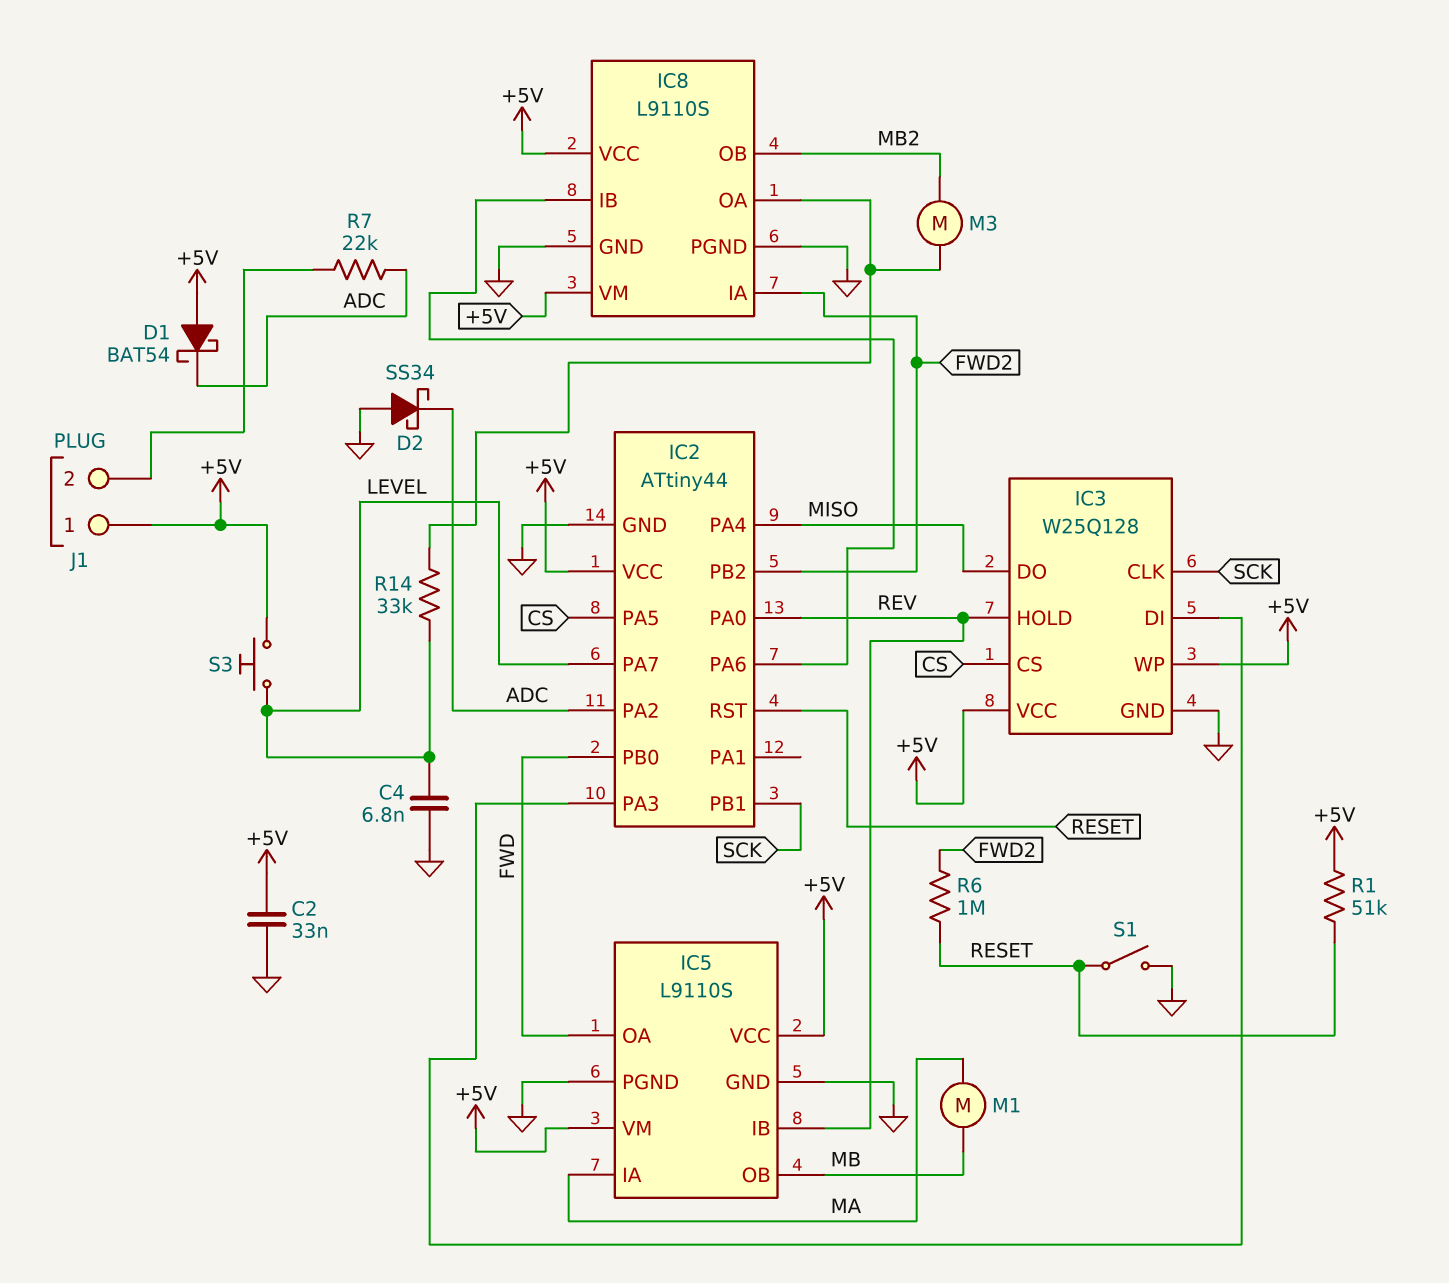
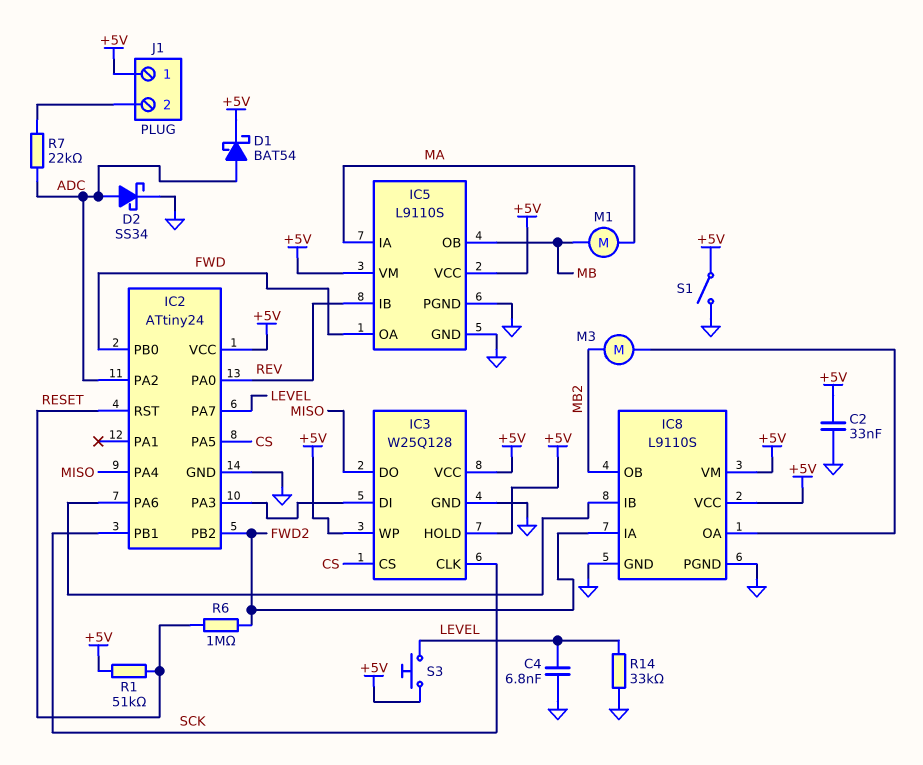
D1: schottky BAT54 (A +5V, K ADC) -> schottky BAT54 (A ADC, K +5V)
D2: schottky SS34 (A GND, K ADC) -> schottky SS34 (A ADC, K GND)
IC2: ATtiny44 -> ATtiny24
IC3 pin HOLD: REV -> +5V
R14: 33k (IC8/OA, LEVEL) -> 33k (GND, LEVEL)
S1: switch (GND, RESET) -> switch (+5V, GND)

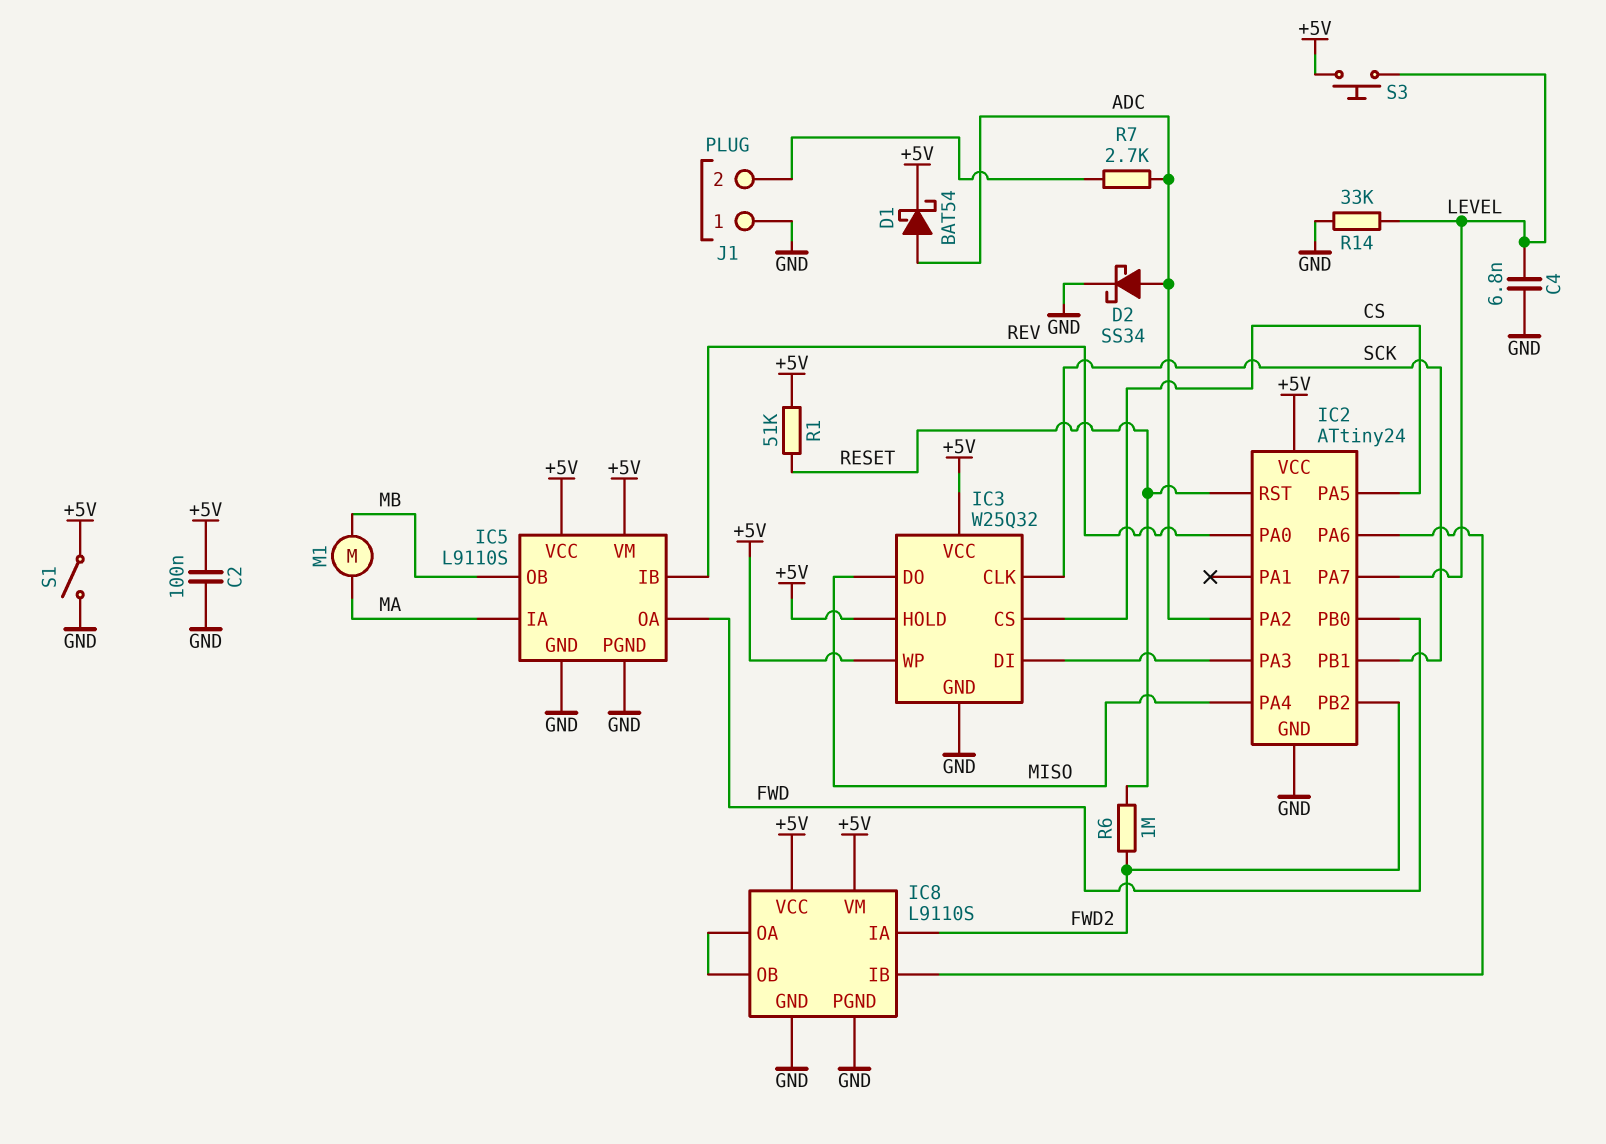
C2: 33nF (+5V, GND) -> 100nF (+5V, GND)
IC3: W25Q128 -> W25Q32
IC8 pin OB: MB2 -> IC8/OA
J1 pin 1: +5V -> GND
M3: motor (IC8/OA, MB2) -> none
R7: 22k (ADC, J1/2) -> 2.7k (ADC, J1/2)

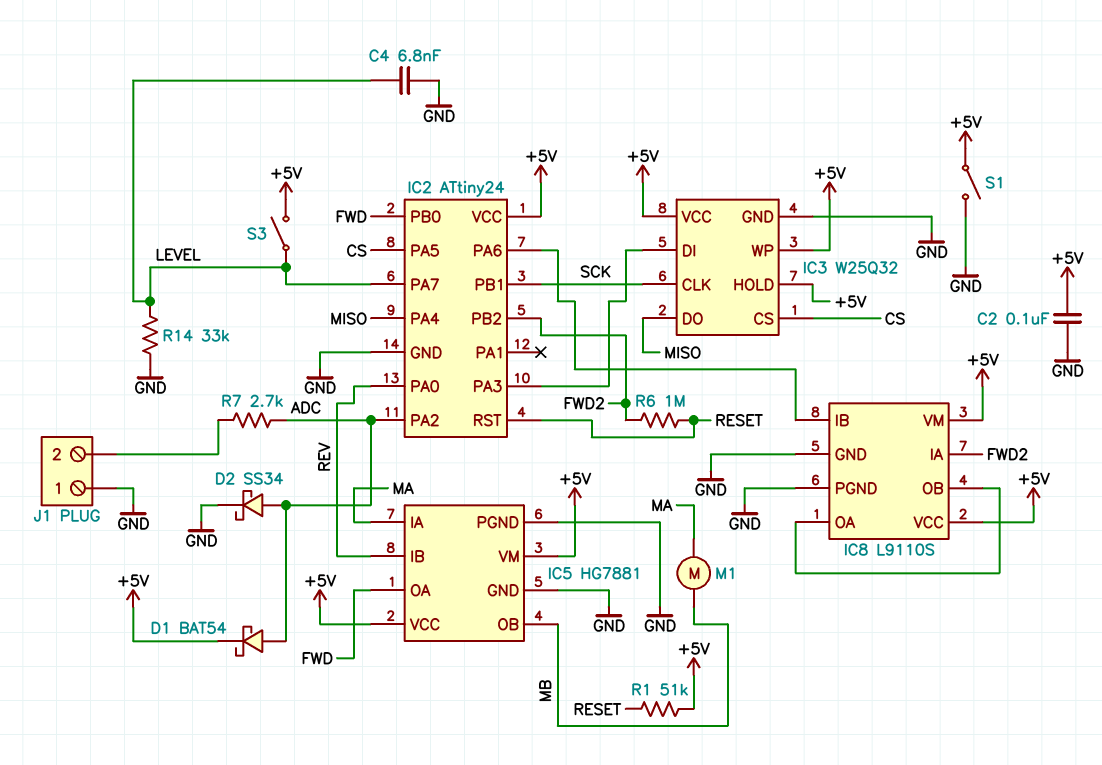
IC5: L9110S -> HG7881
S3: button (+5V, LEVEL) -> switch (+5V, LEVEL)

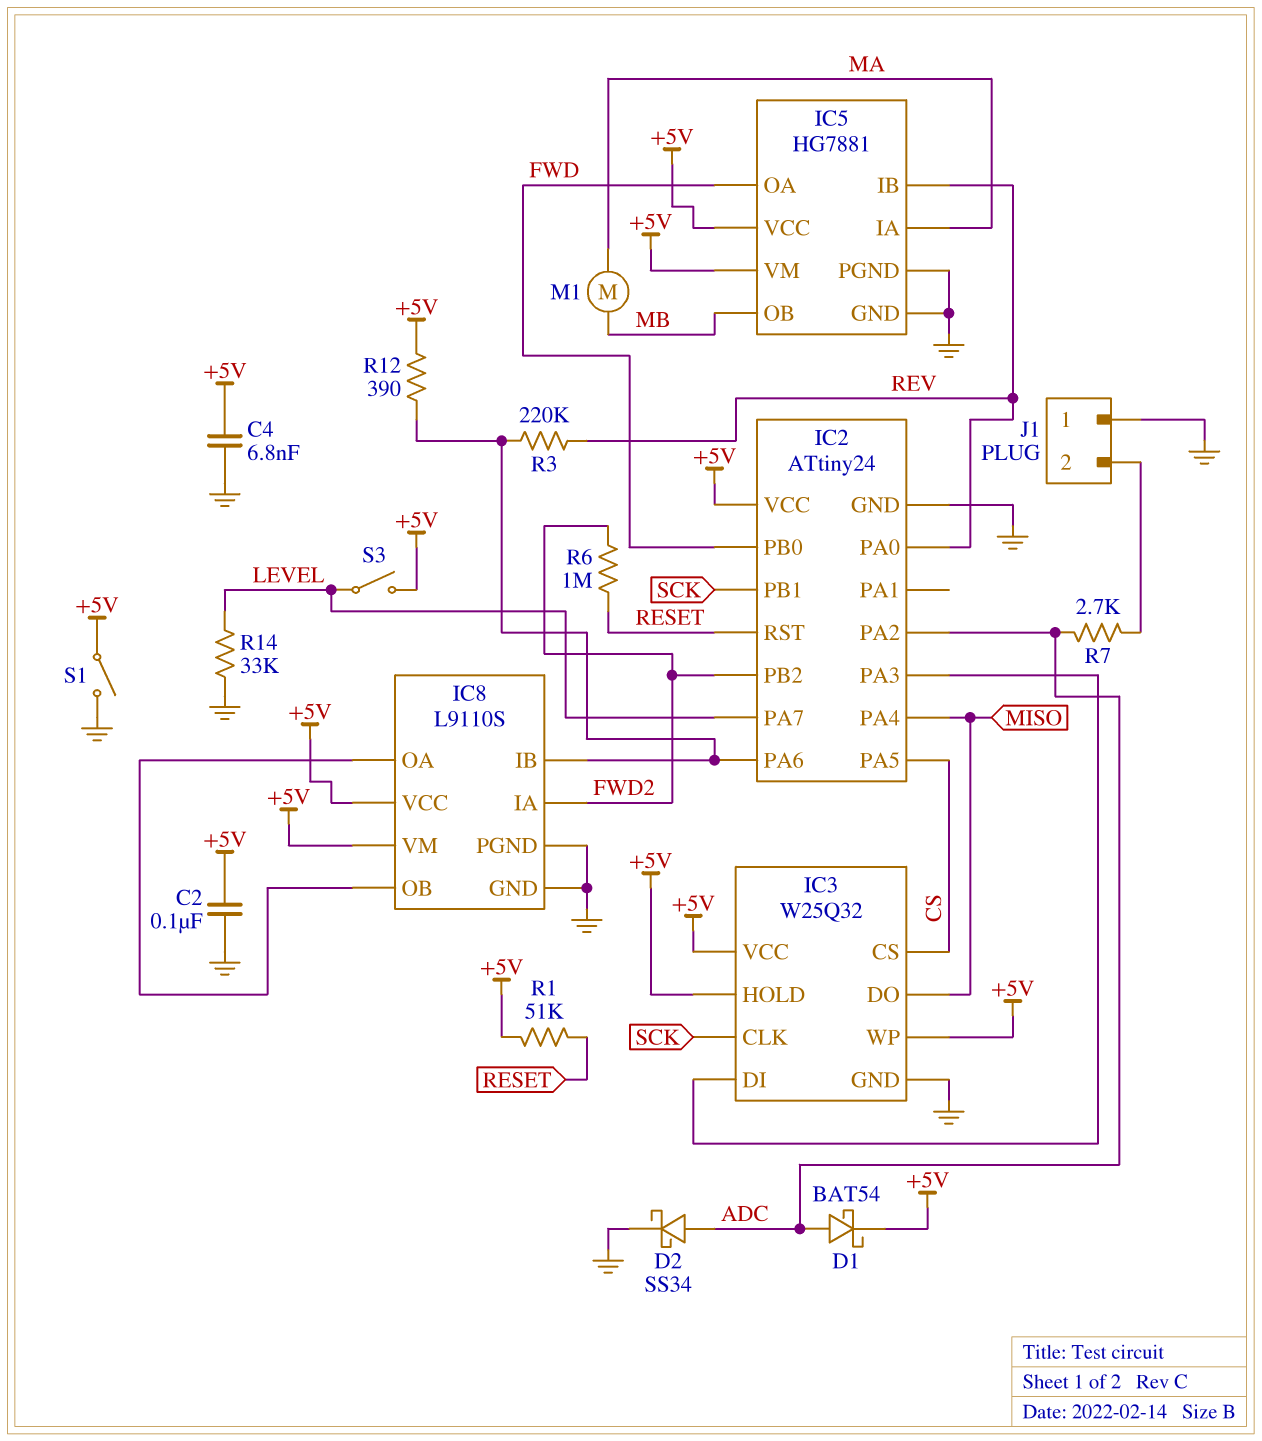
C4: 6.8nF (GND, LEVEL) -> 6.8nF (+5V, GND)
R3: none -> 220k (IC2/PA6, REV)
R12: none -> 390 (+5V, IC2/PA6)

